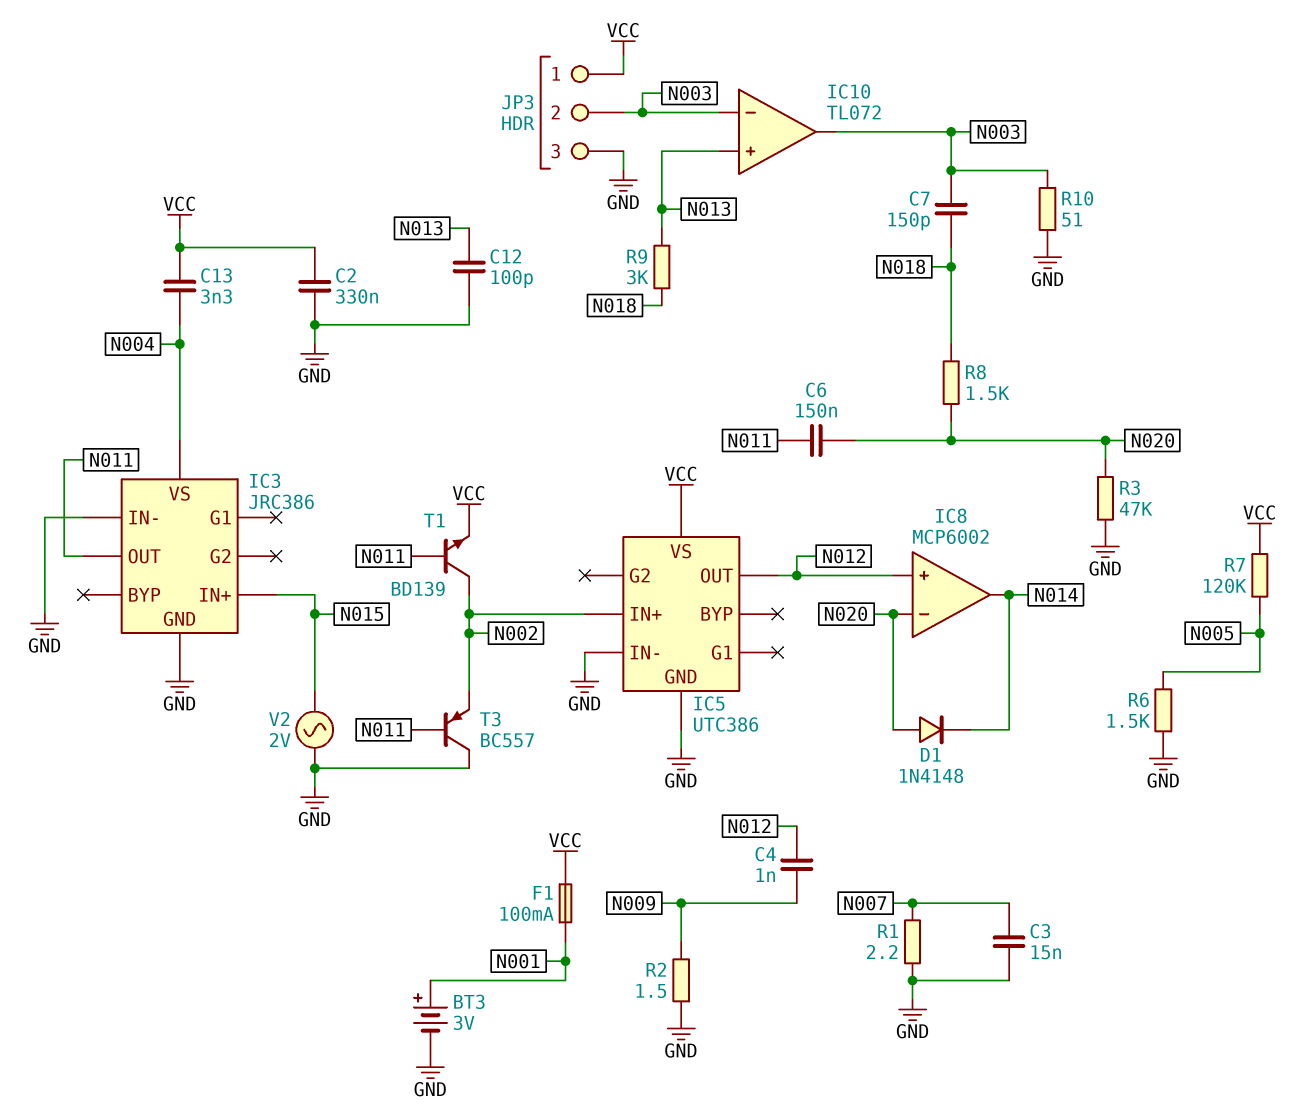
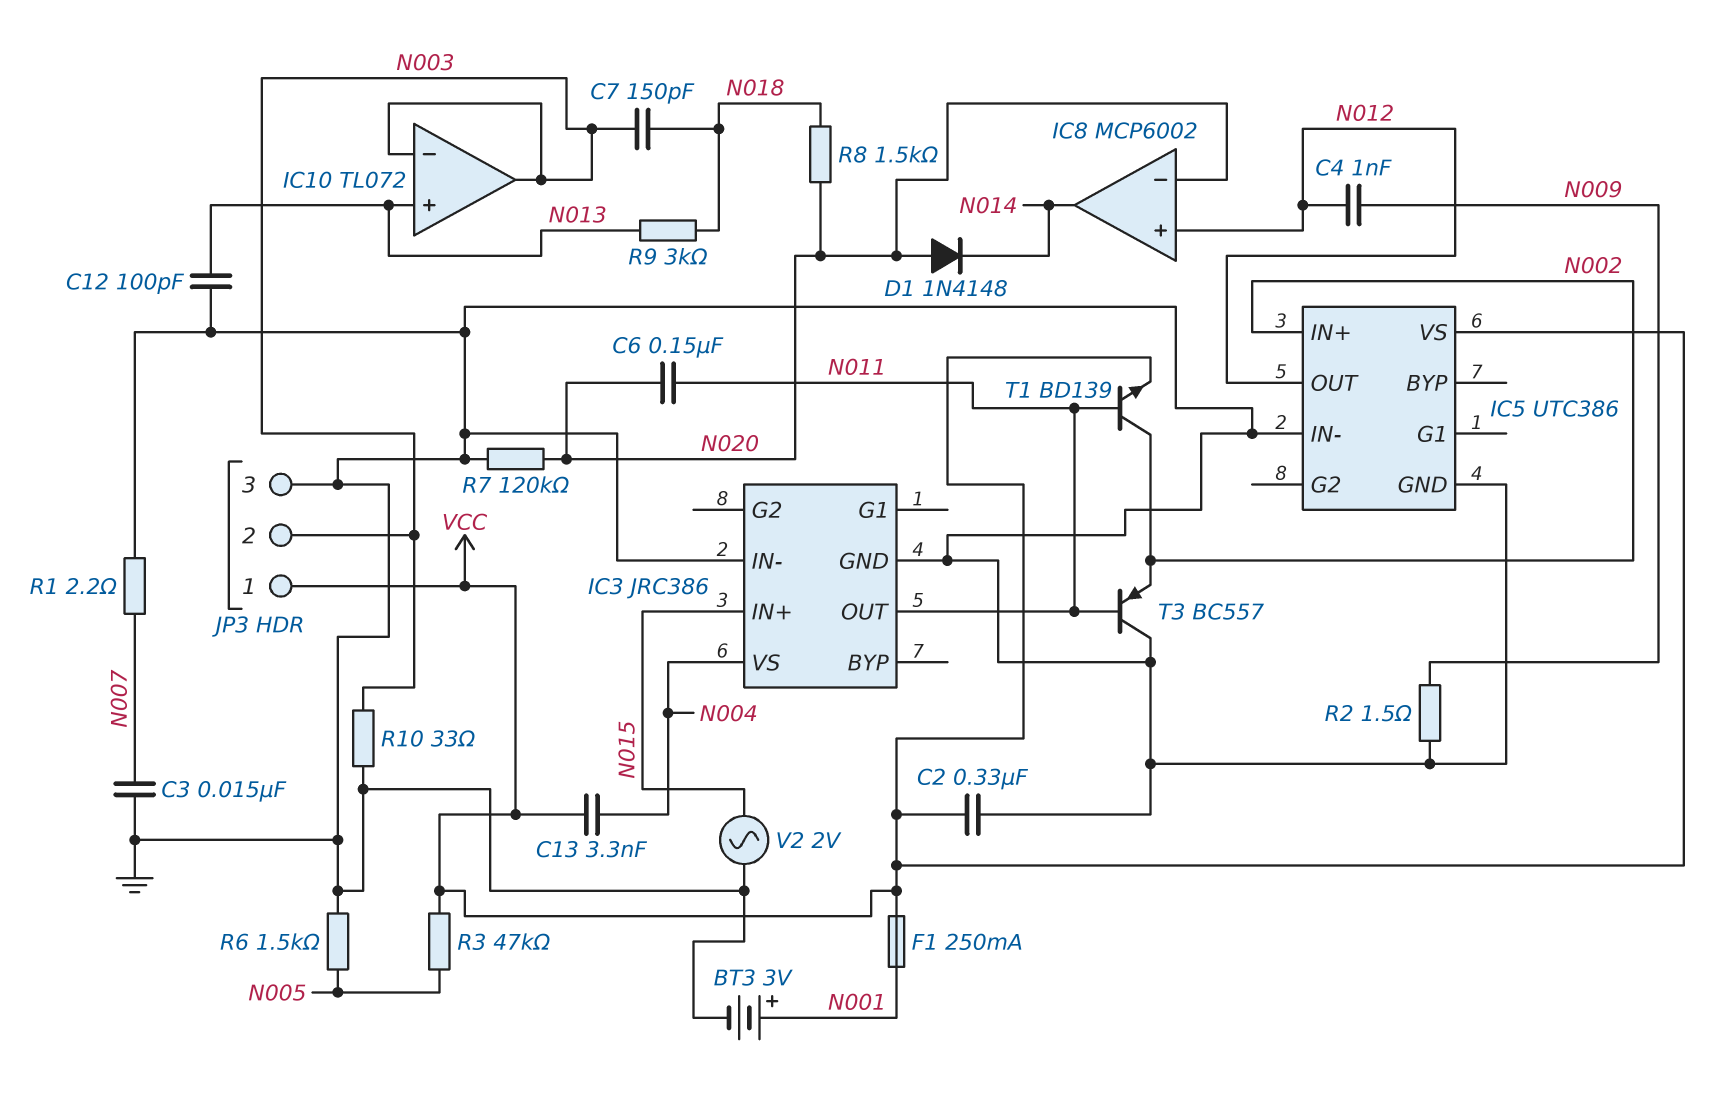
F1: 100mA (N001, VCC) -> 250mA (N001, VCC)
R3: 47k (GND, N020) -> 47k (N005, VCC)
R7: 120k (N005, VCC) -> 120k (GND, N020)
R10: 51 (GND, N003) -> 33 (GND, N003)

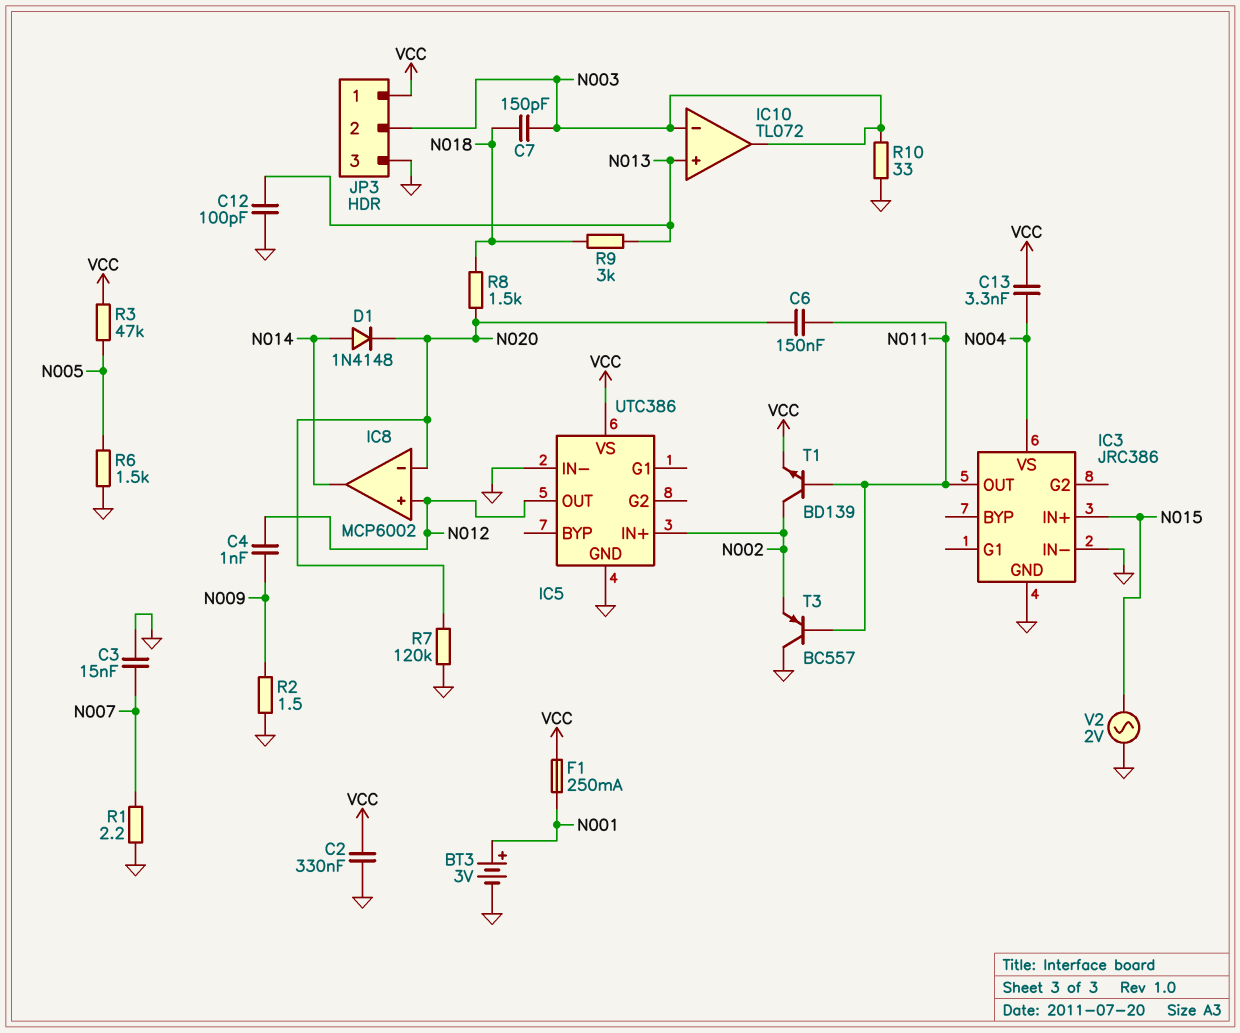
D1: diode 1N4148 (A N020, K N014) -> diode 1N4148 (A N014, K N020)

